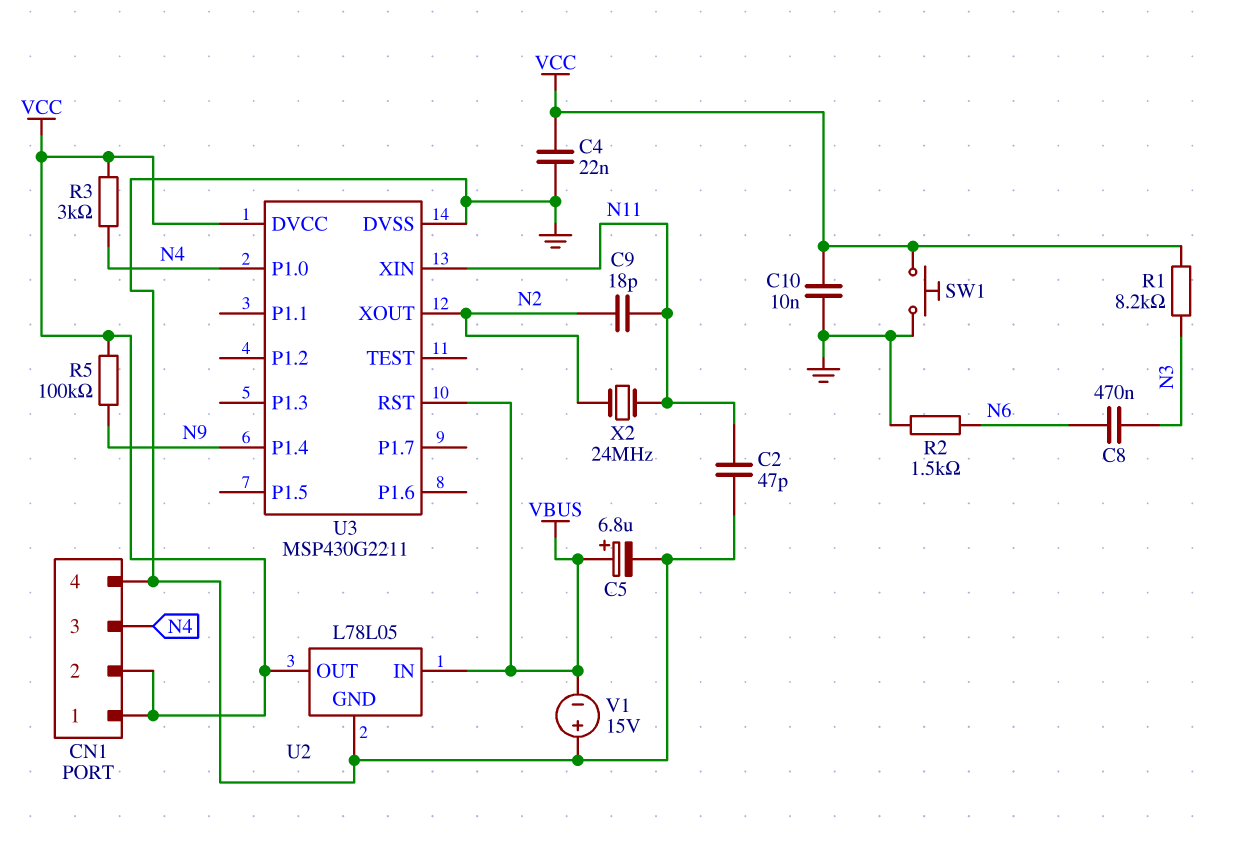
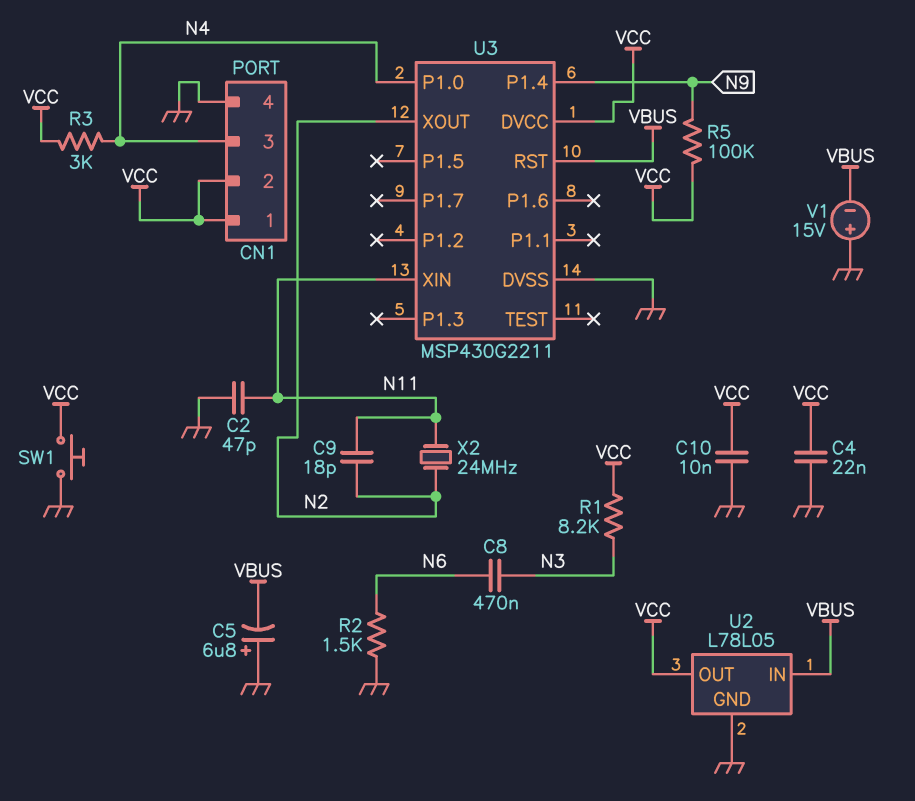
C5: 6.8uF (plus VBUS, minus GND) -> 6.8uF (plus GND, minus VBUS)

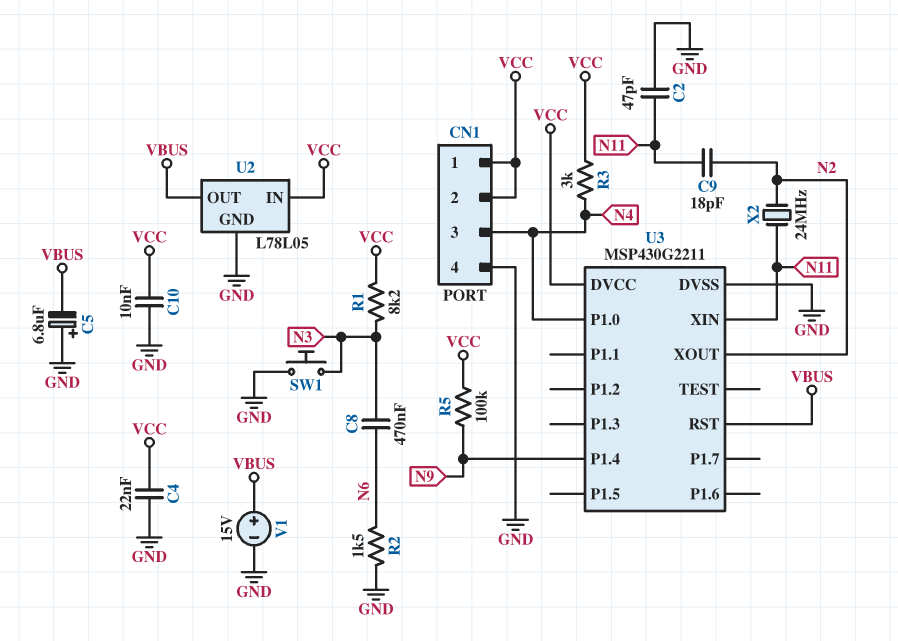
SW1: button (GND, VCC) -> button (GND, N3)
U2 pin IN: VBUS -> VCC
U2 pin OUT: VCC -> VBUS
V1: 15V (plus GND, minus VBUS) -> 15V (plus VBUS, minus GND)

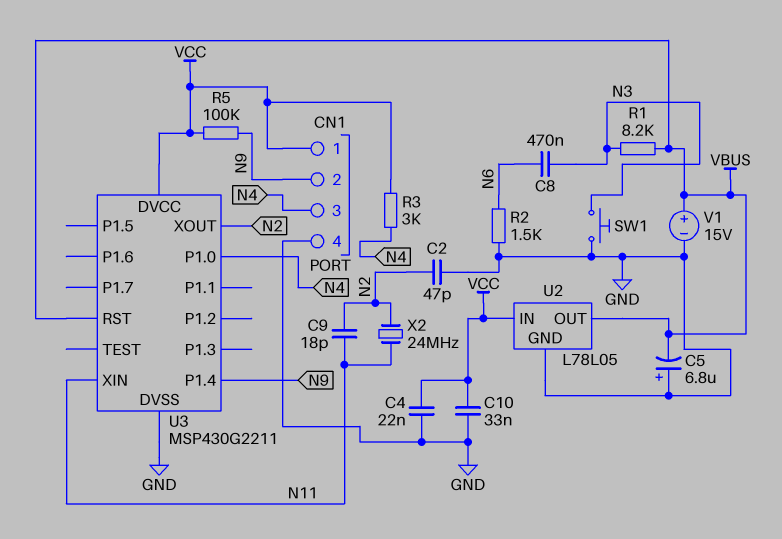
C2: 47pF (GND, N11) -> 47pF (GND, N2)
C10: 10nF (GND, VCC) -> 33nF (GND, VCC)
CN1 pin 2: VCC -> N9
R1: 8.2k (N3, VCC) -> 8.2k (N3, VBUS)

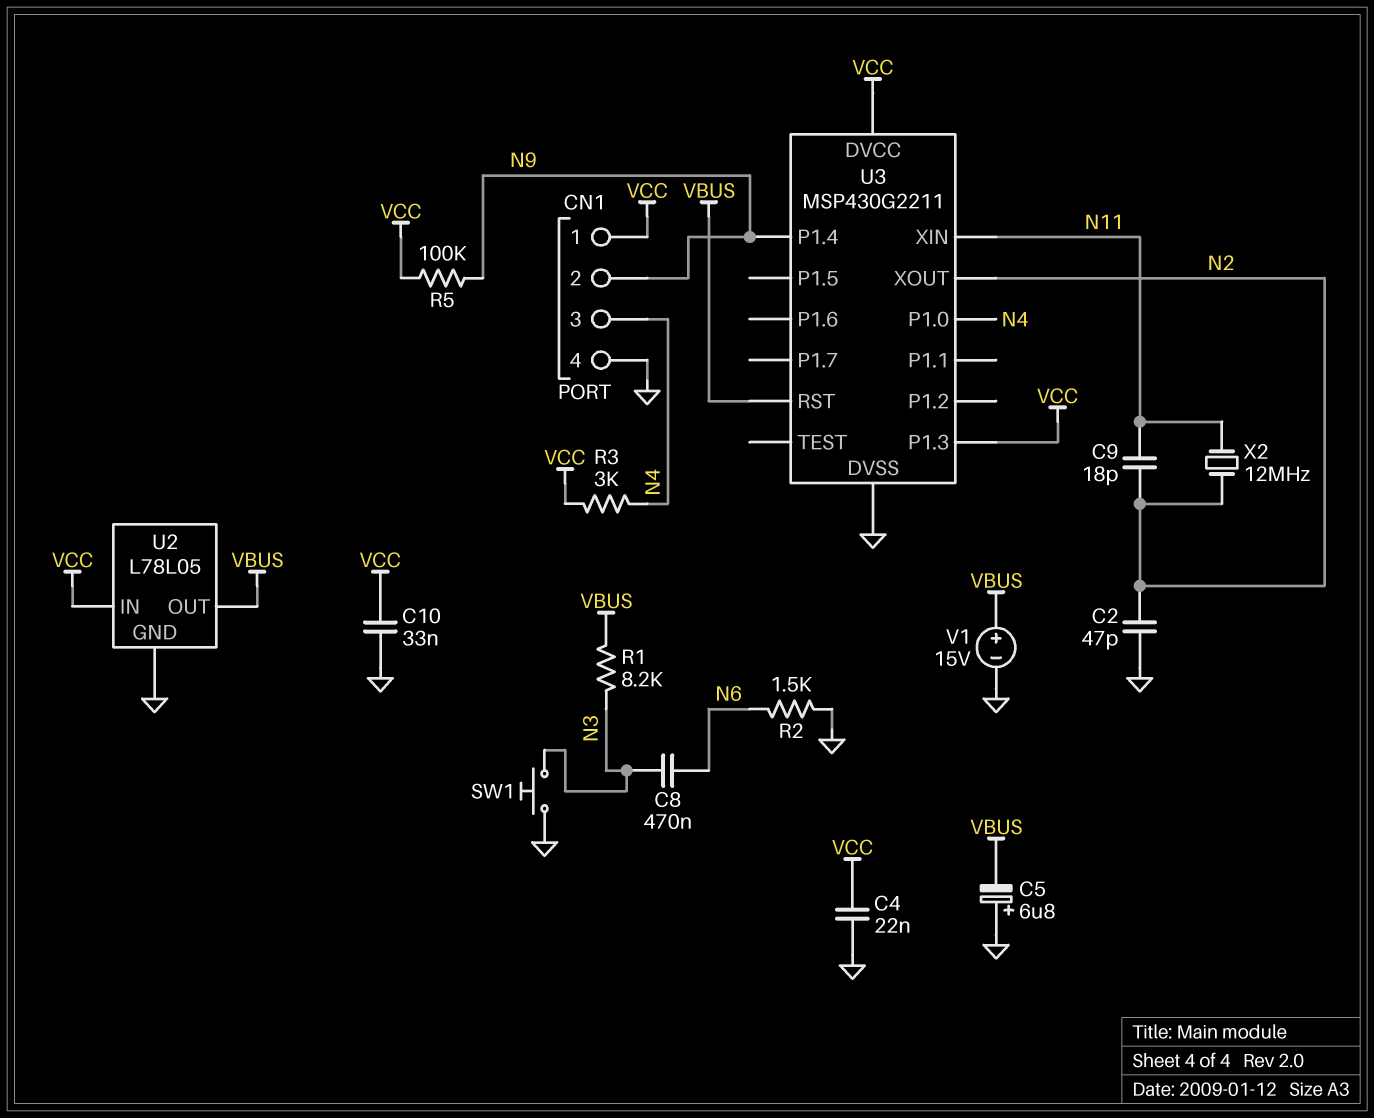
U3 pin P1.3: none -> VCC
X2: 24MHz (N2, N11) -> 12MHz (N2, N11)

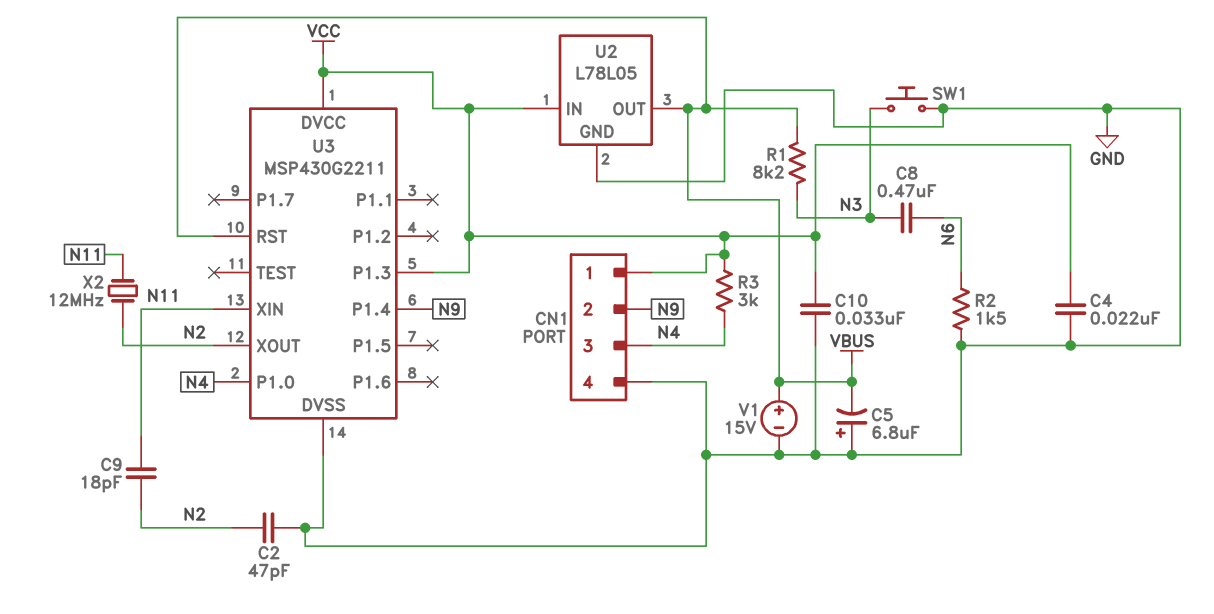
R5: 100k (N9, VCC) -> none

